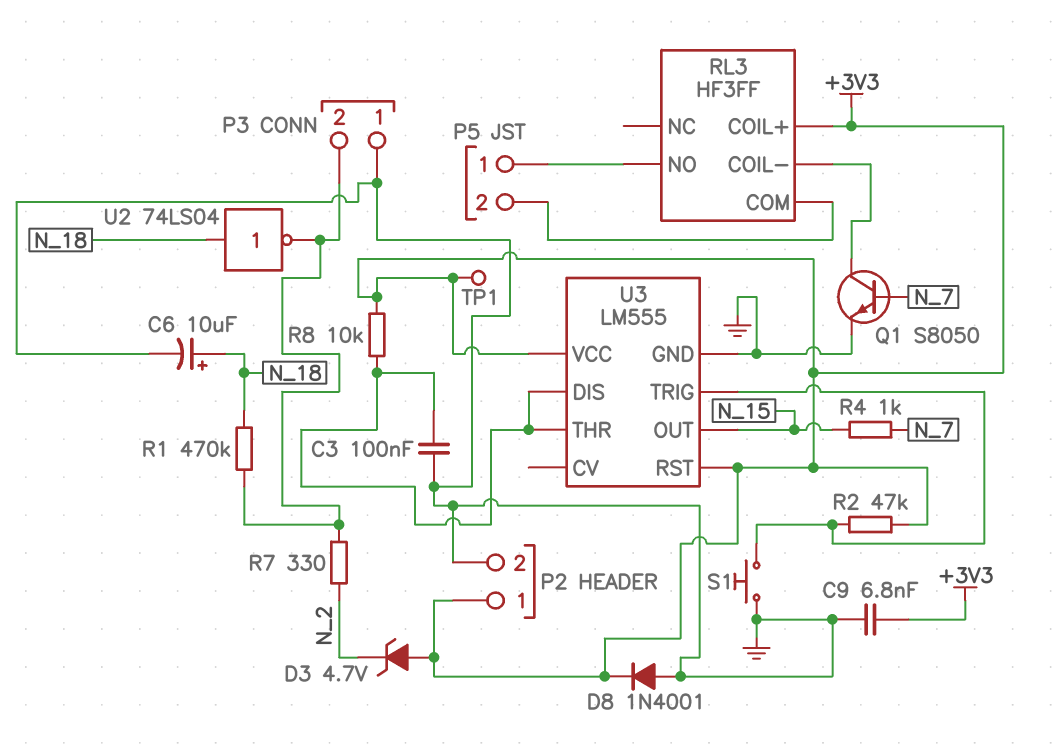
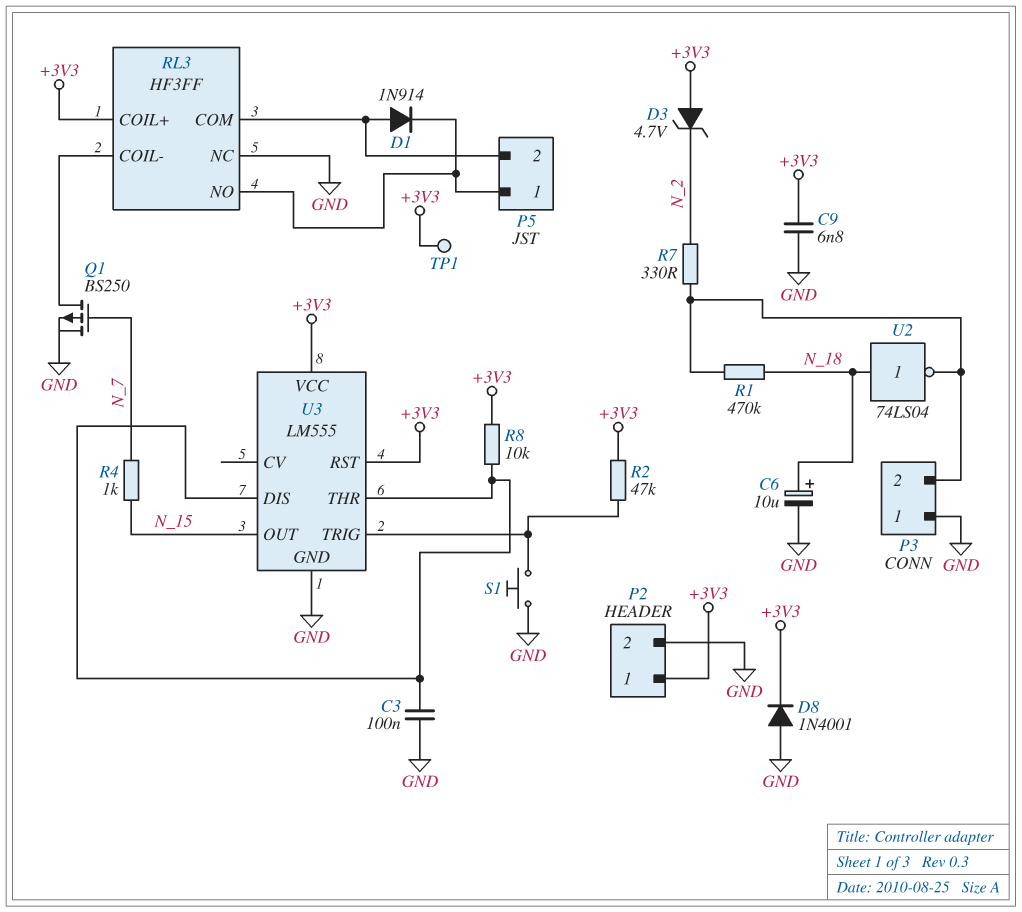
D1: none -> diode 1N914 (A P5/2, K P5/1)
Q1: NPN S8050 (B N_7, C RL3/COIL-, E GND) -> PMOS BS250 (G N_7, D RL3/COIL-, S GND)
RL3 pin NC: none -> GND

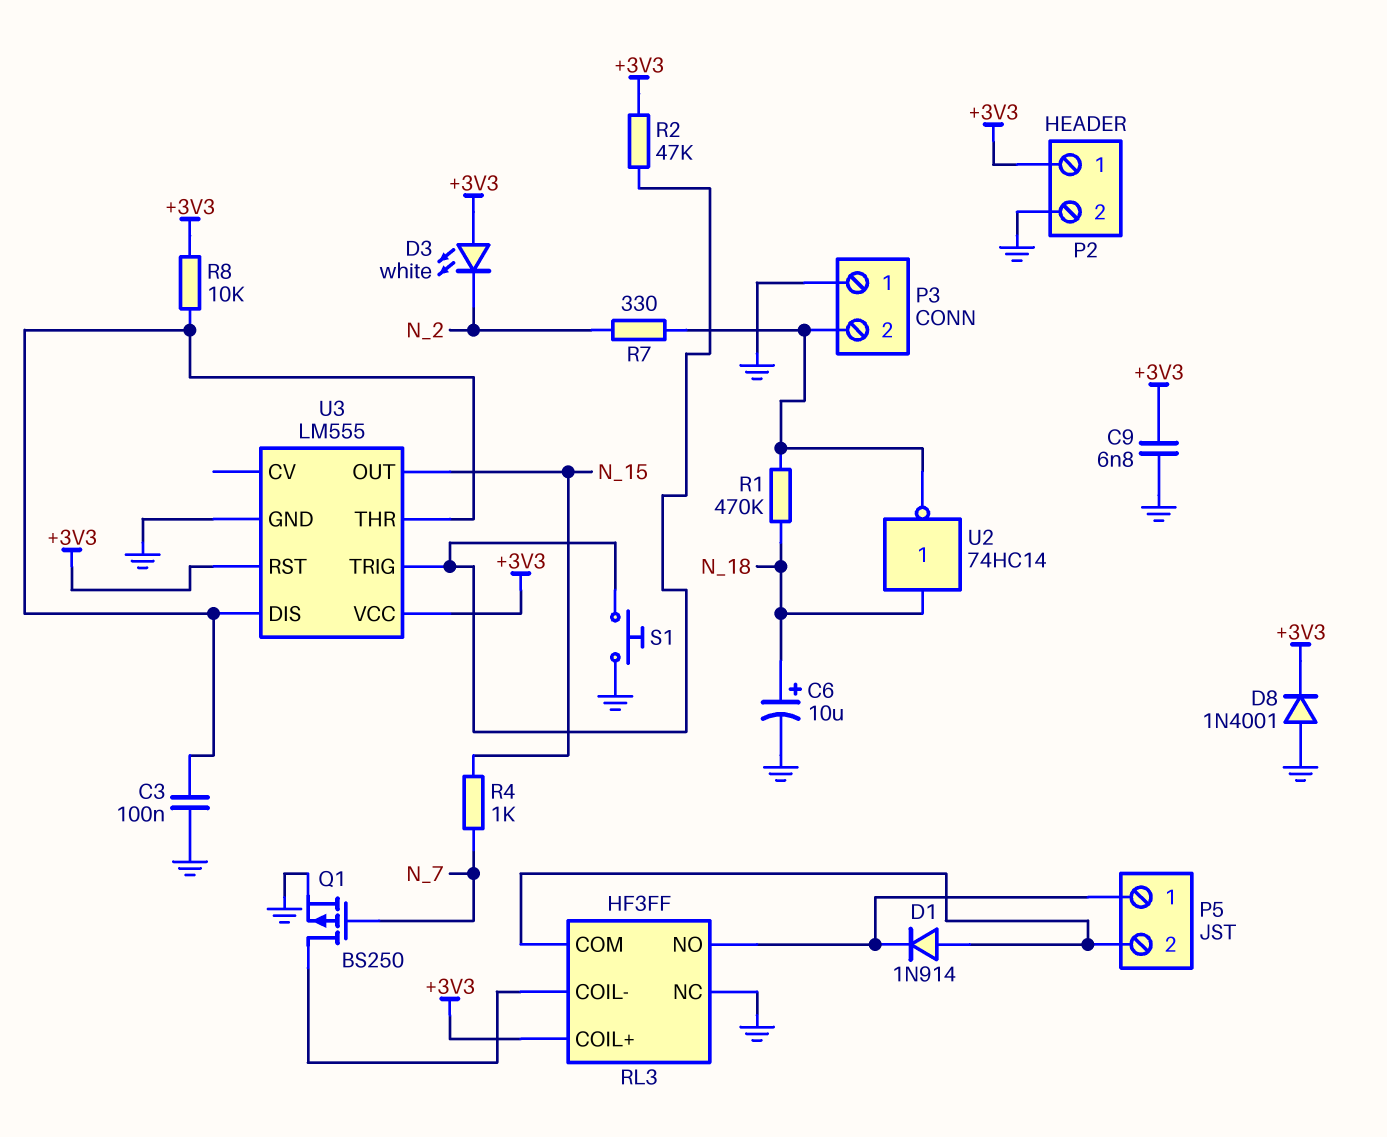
D3: zener 4.7V (A +3V3, K N_2) -> LED white (A +3V3, K N_2)
TP1: test point (+3V3) -> none
U2: NOT 74LS04 (in N_18, out P3/2) -> NOT 74HC14 (in N_18, out P3/2)

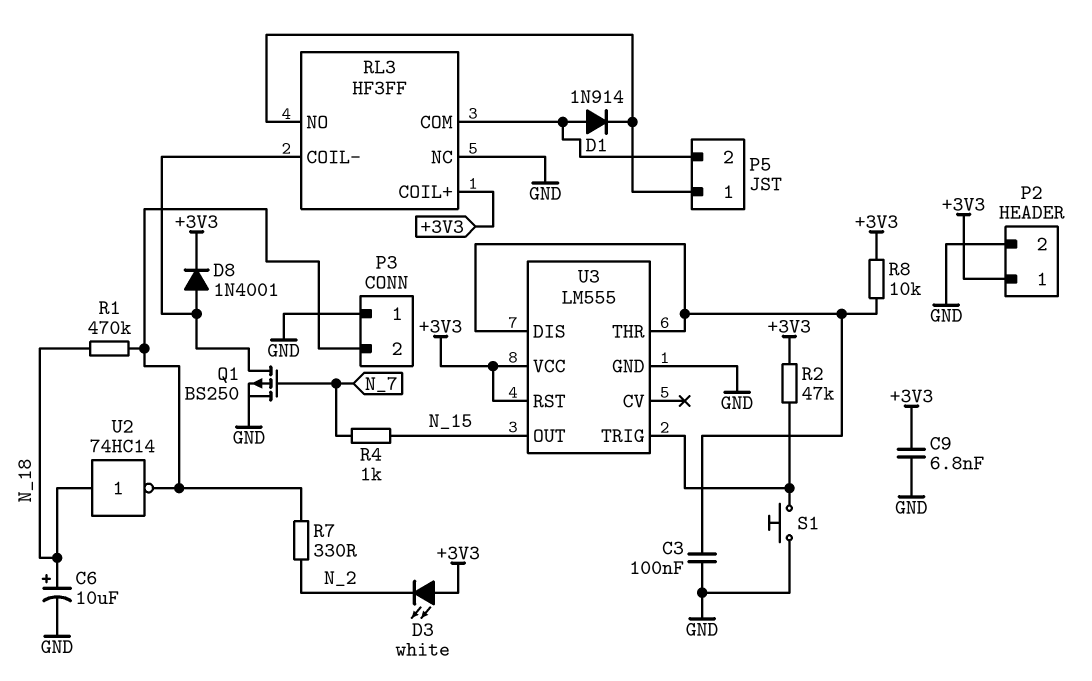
D8: diode 1N4001 (A GND, K +3V3) -> diode 1N4001 (A RL3/COIL-, K +3V3)

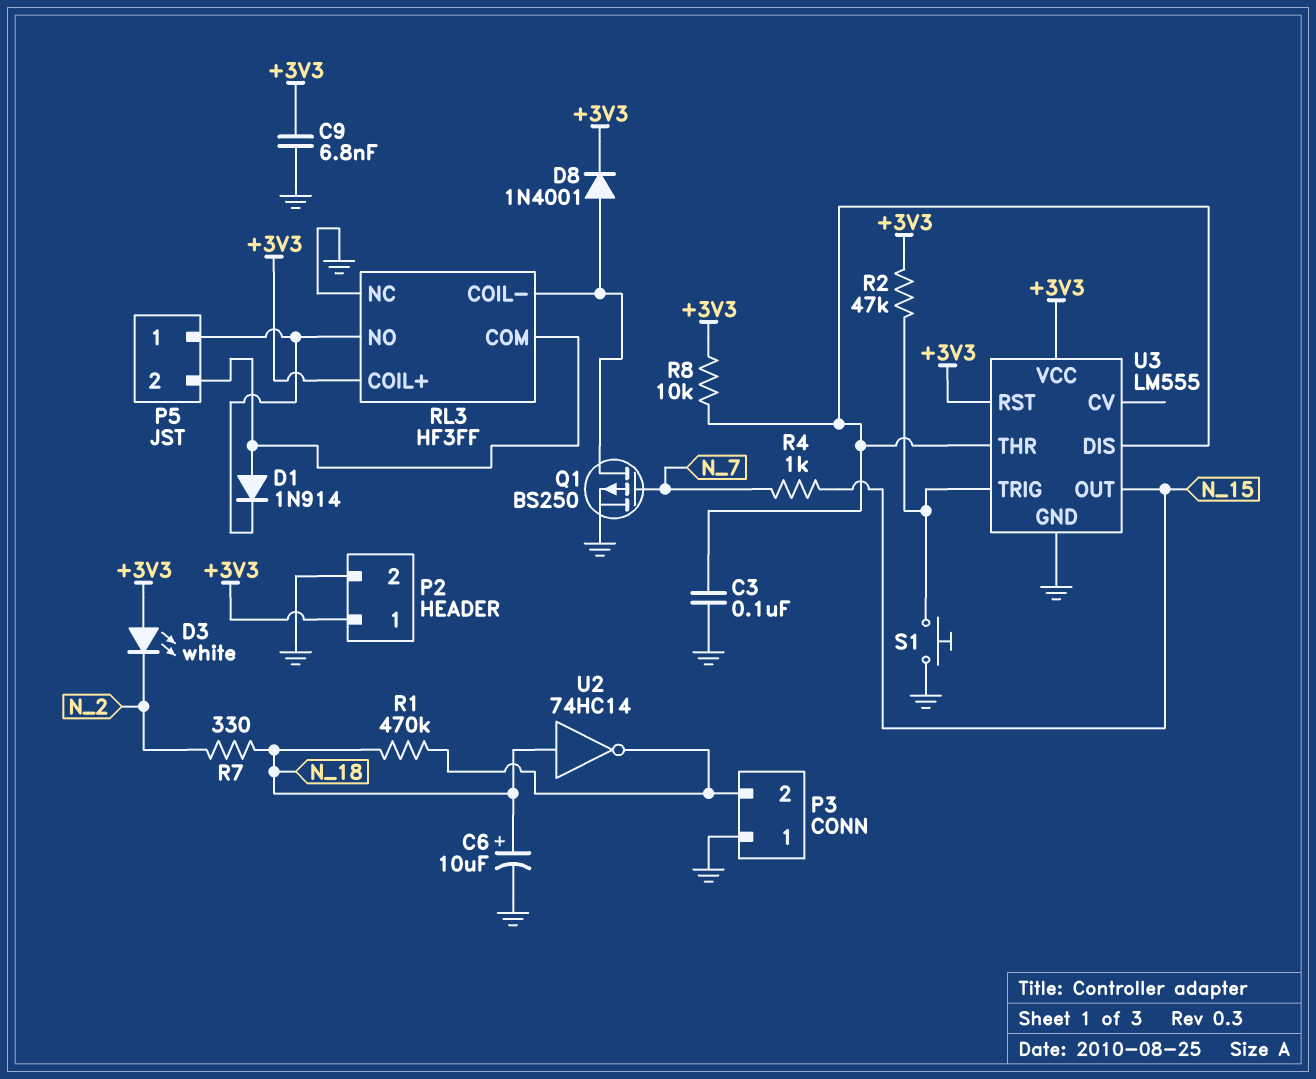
R7: 330 (N_2, P3/2) -> 330 (N_2, N_18)

